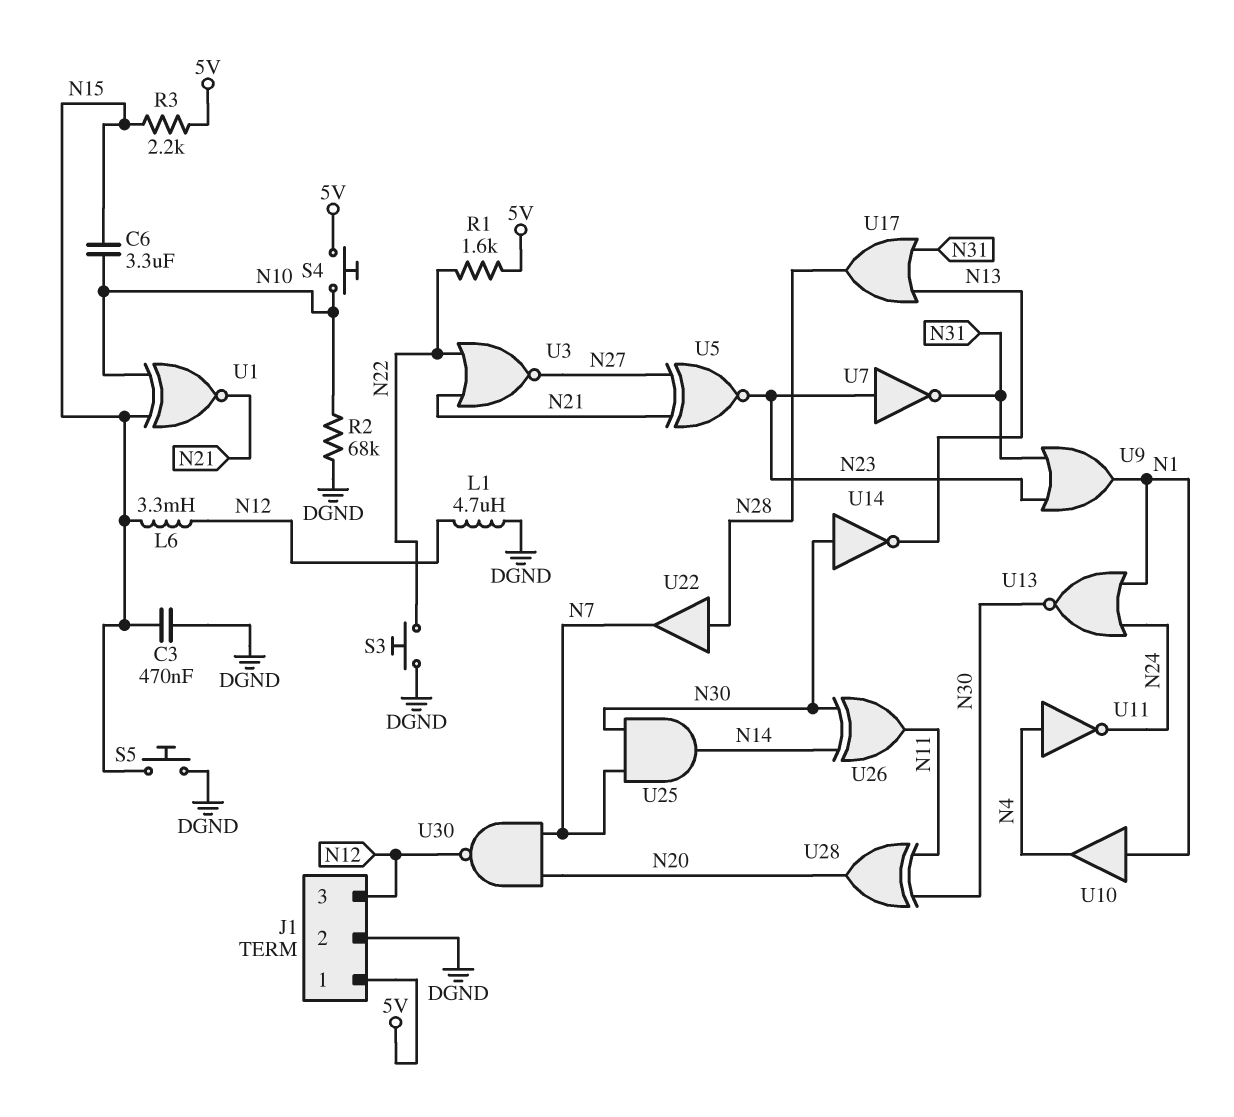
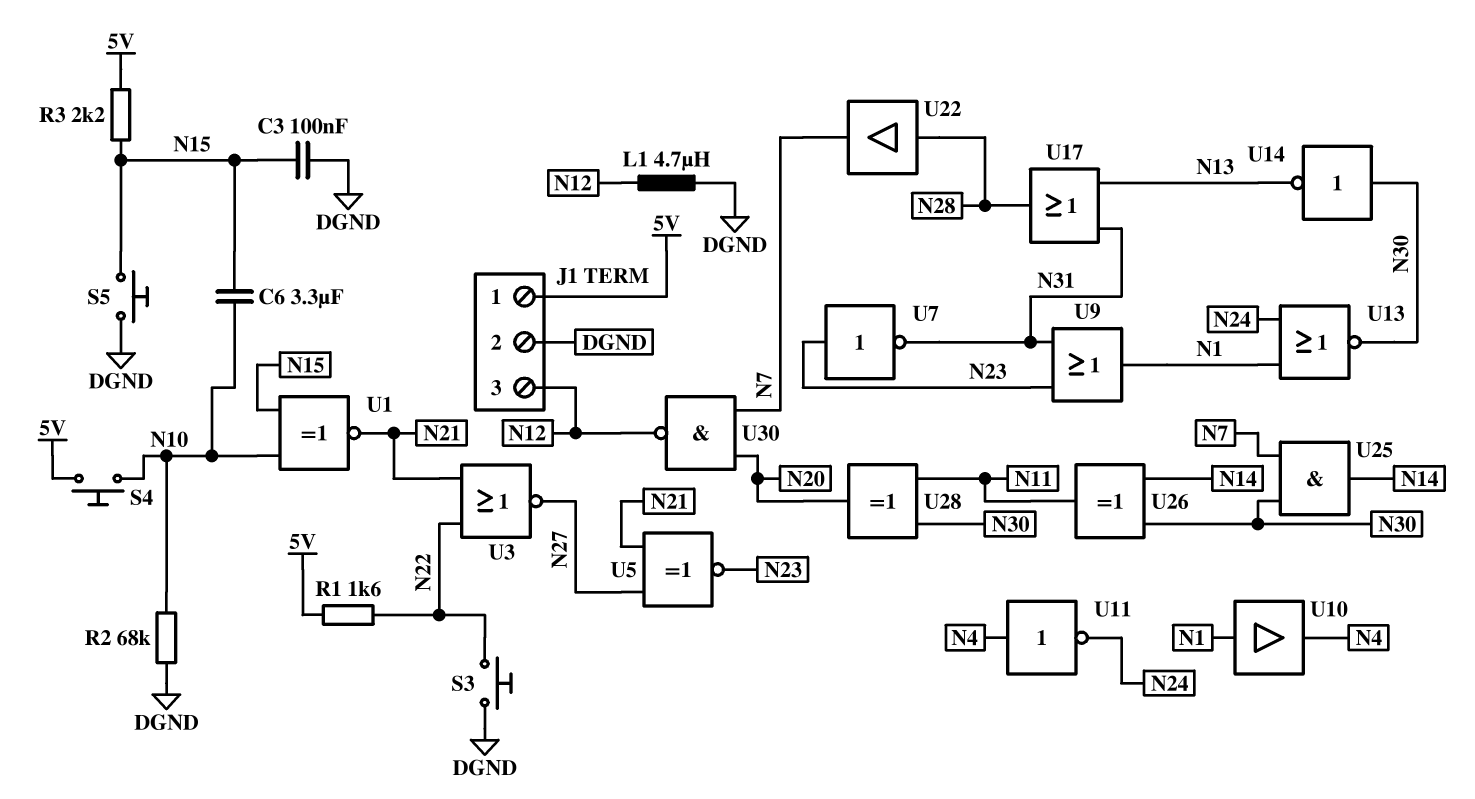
C3: 470nF (DGND, N15) -> 100nF (DGND, N15)
L6: 3.3mH (N12, N15) -> none

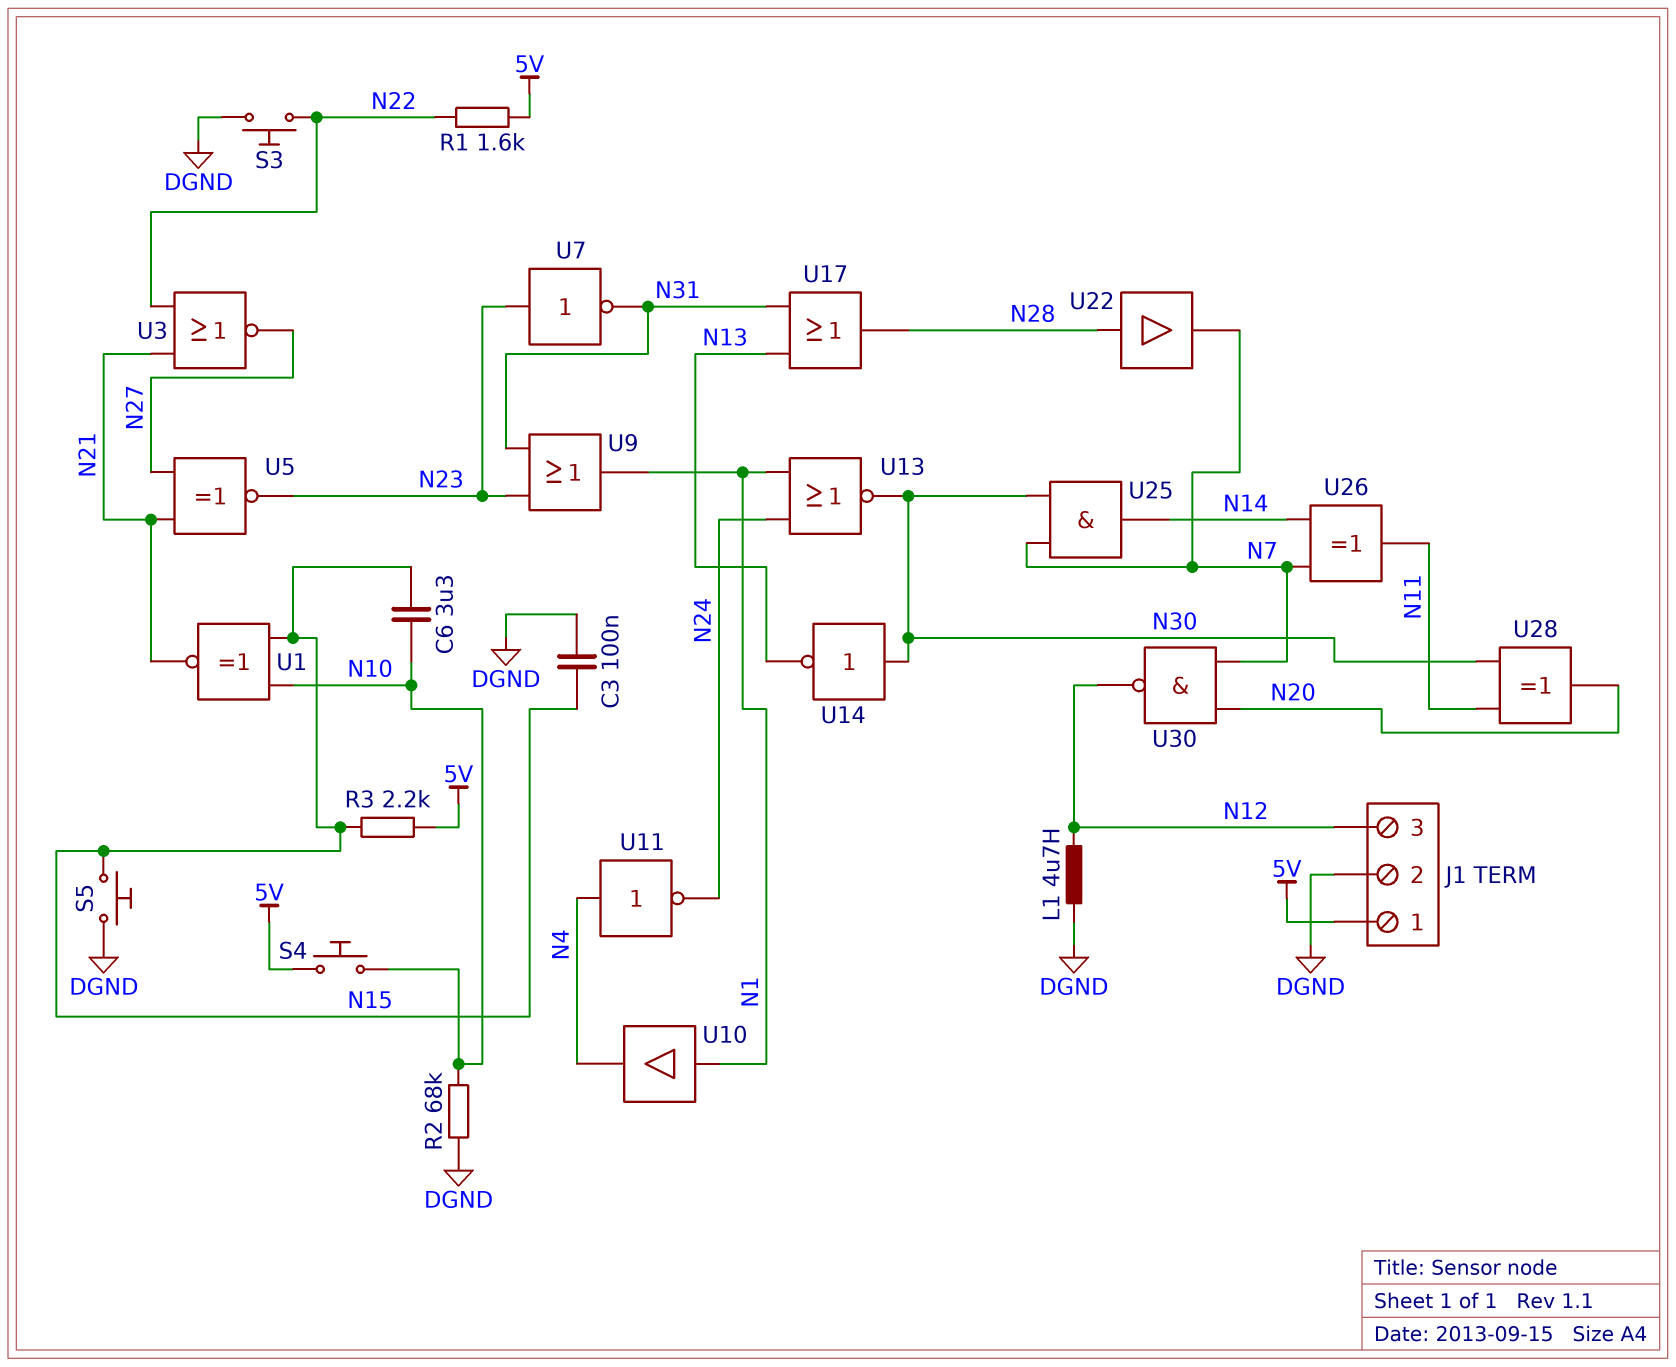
U26: XOR (in N14, in N30, out N11) -> XOR (in N7, in N14, out N11)

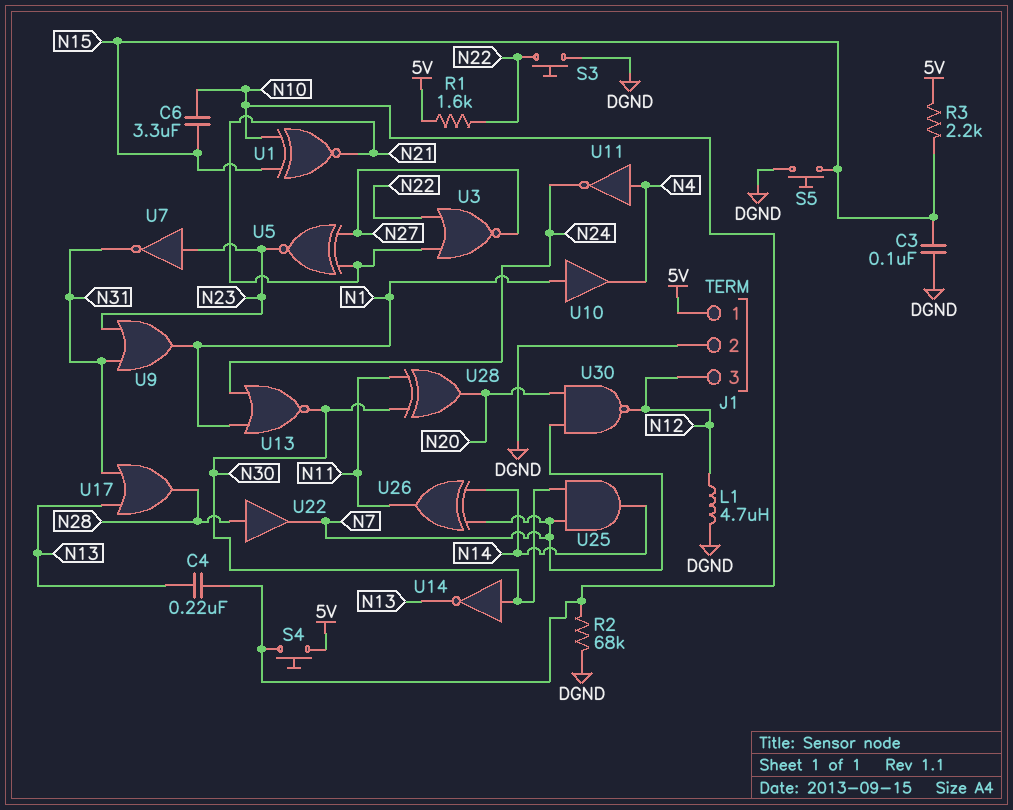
C4: none -> 220nF (N10, N13)

